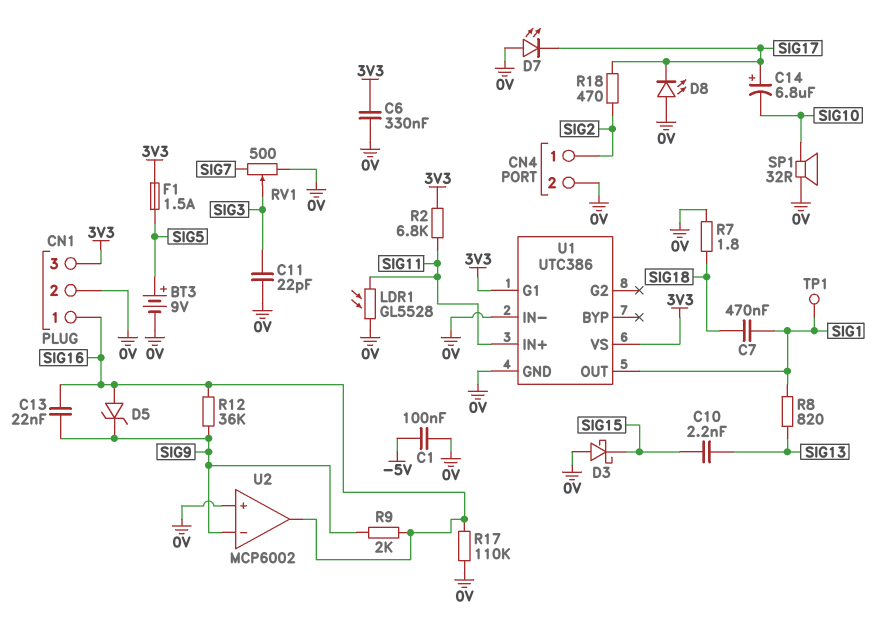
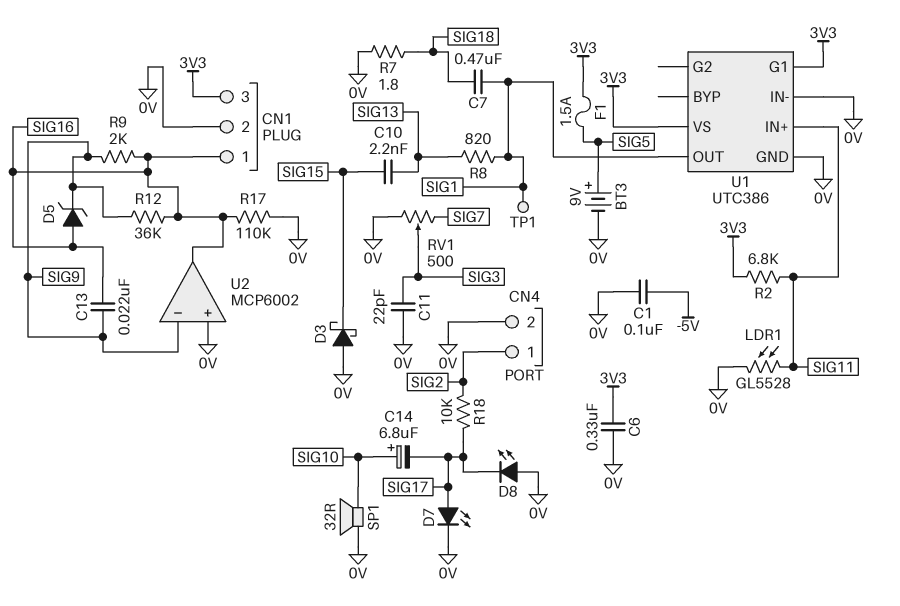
C14: 6.8uF (plus SIG17, minus SIG10) -> 6.8uF (plus SIG10, minus SIG17)
D7: LED (A 0V, K SIG17) -> LED (A SIG17, K 0V)
R18: 470 (SIG2, SIG17) -> 10k (SIG2, SIG17)

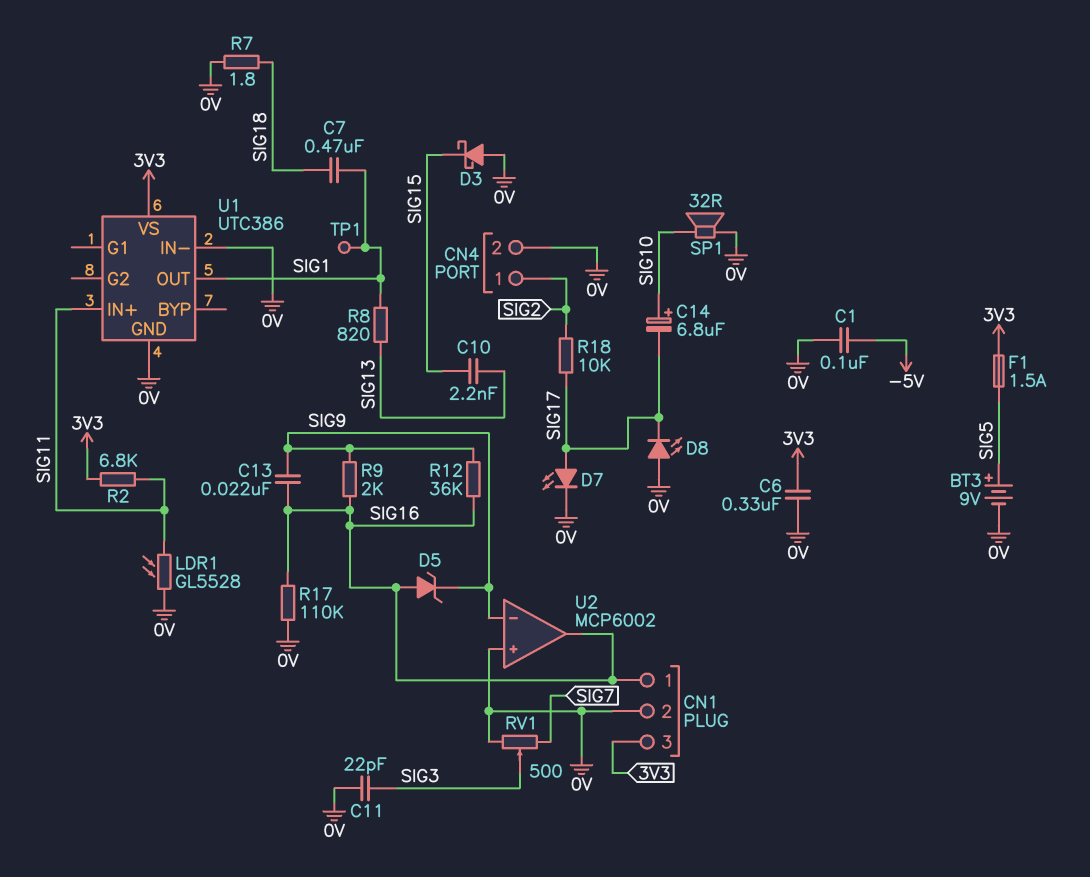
U1 pin G1: 3V3 -> none

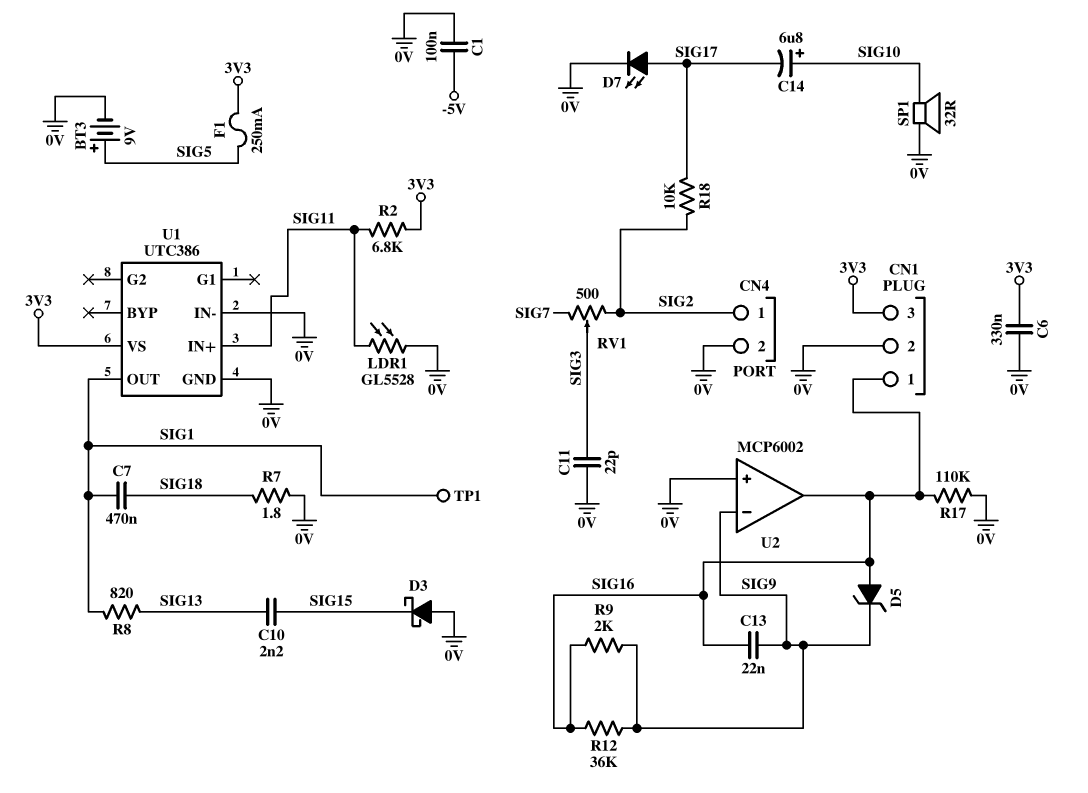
D8: LED (A 0V, K SIG17) -> none
F1: 1.5A (3V3, SIG5) -> 250mA (3V3, SIG5)
RV1: 500 (0V, SIG7, wiper SIG3) -> 500 (SIG2, SIG7, wiper SIG3)

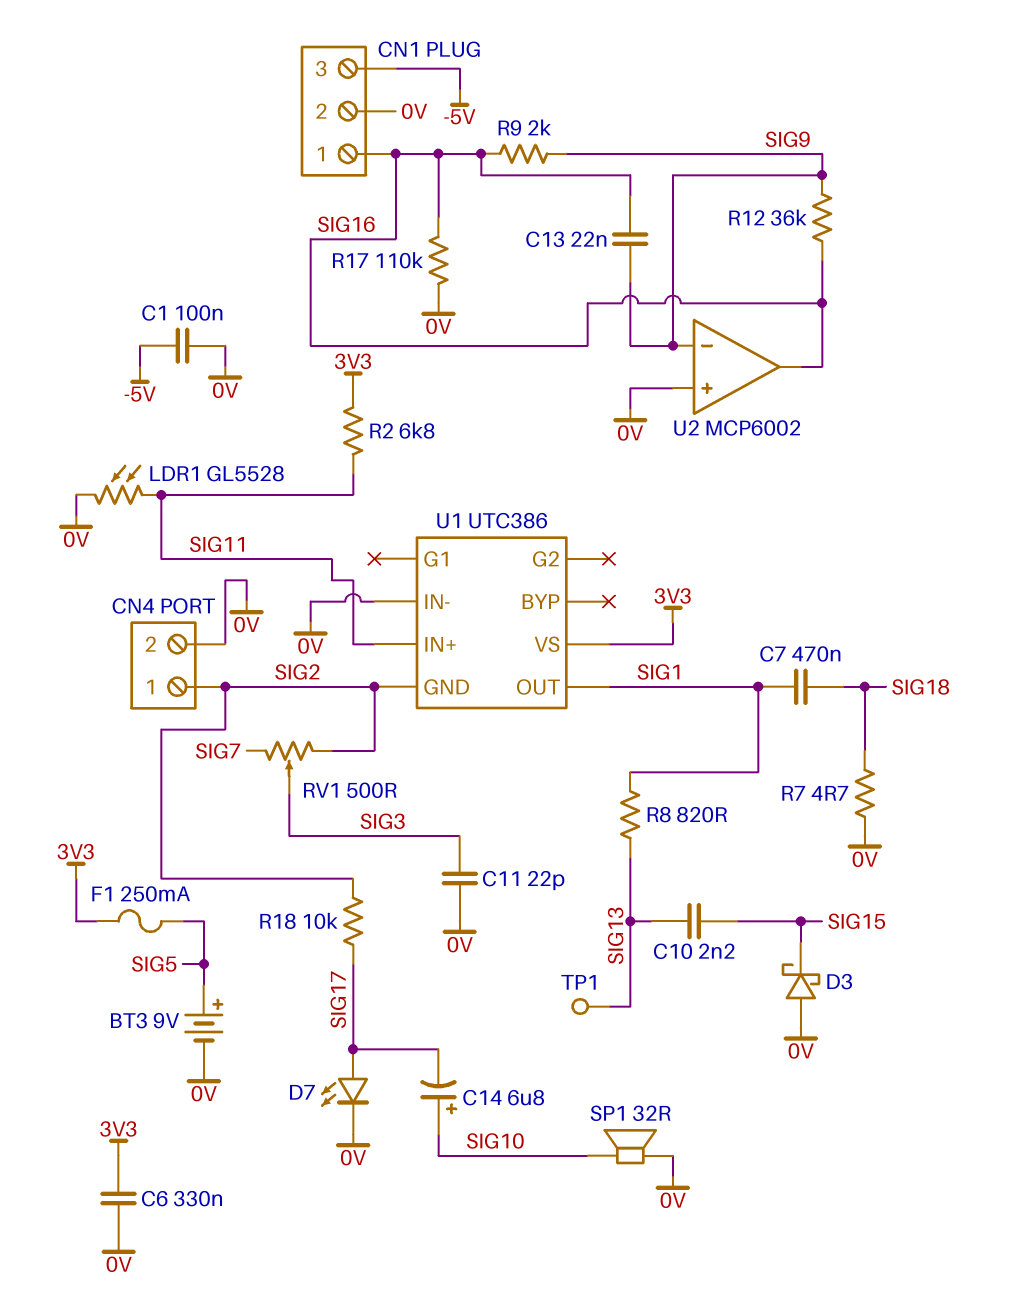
CN1 pin 3: 3V3 -> -5V
D5: zener (A SIG16, K SIG9) -> none
R7: 1.8 (0V, SIG18) -> 4.7 (0V, SIG18)
TP1: test point (SIG1) -> test point (SIG13)
U1 pin GND: 0V -> SIG2

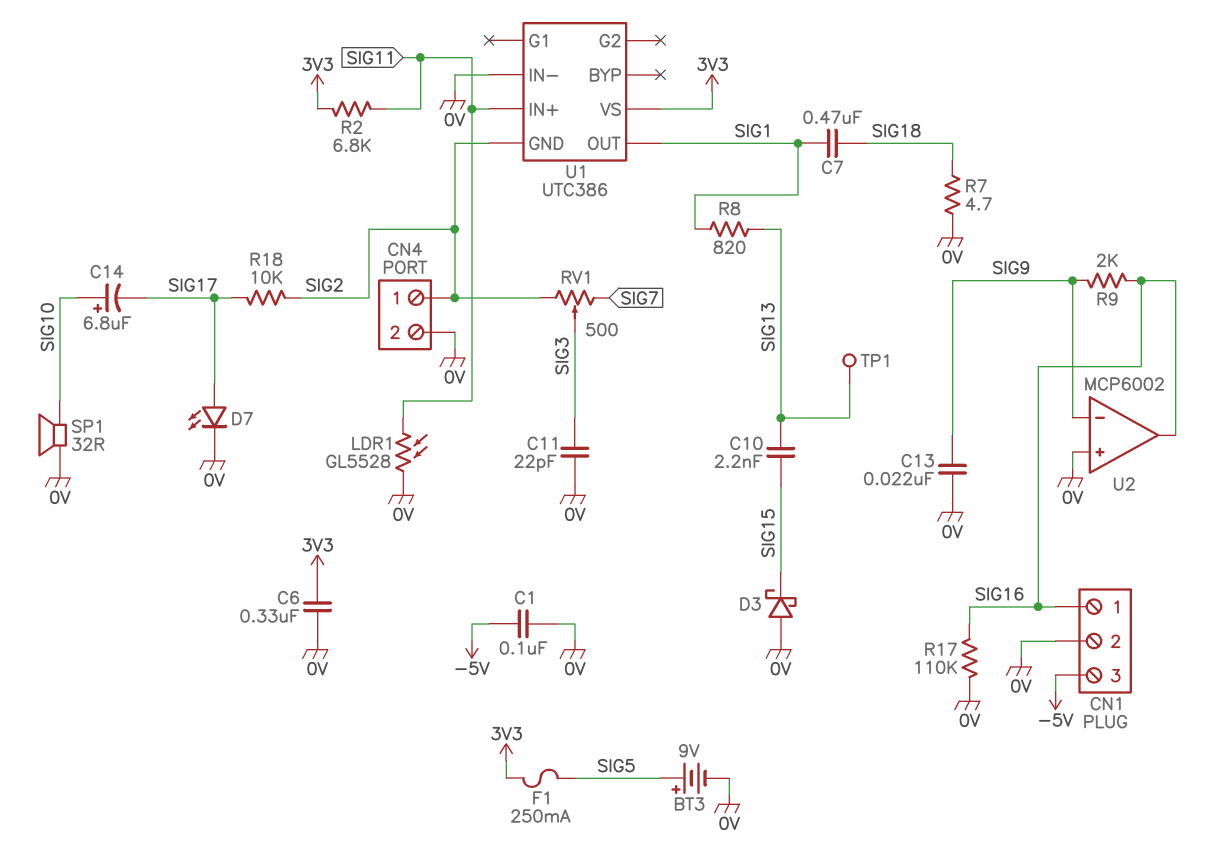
C13: 22nF (SIG9, SIG16) -> 22nF (0V, SIG9)
R12: 36k (SIG9, SIG16) -> none

